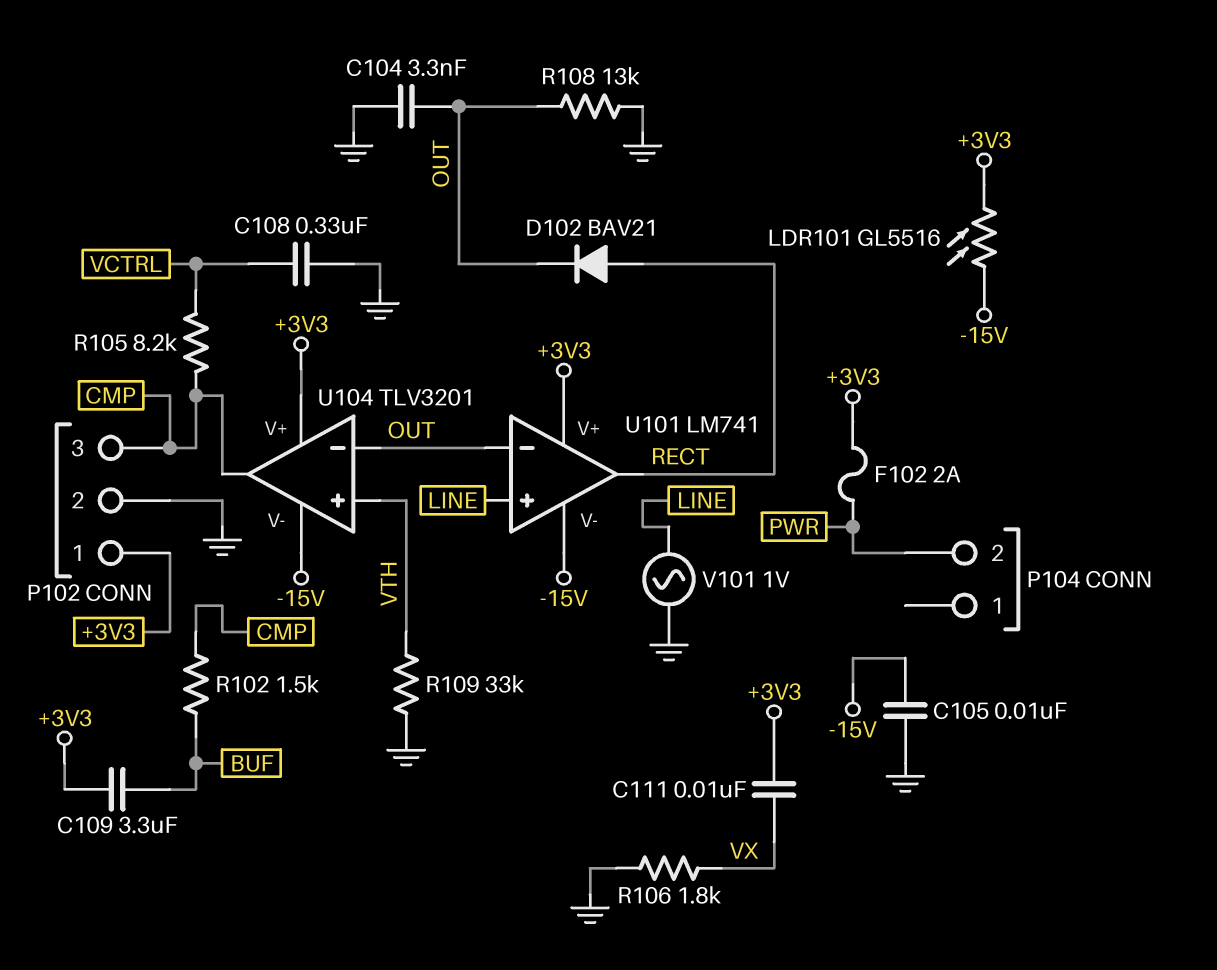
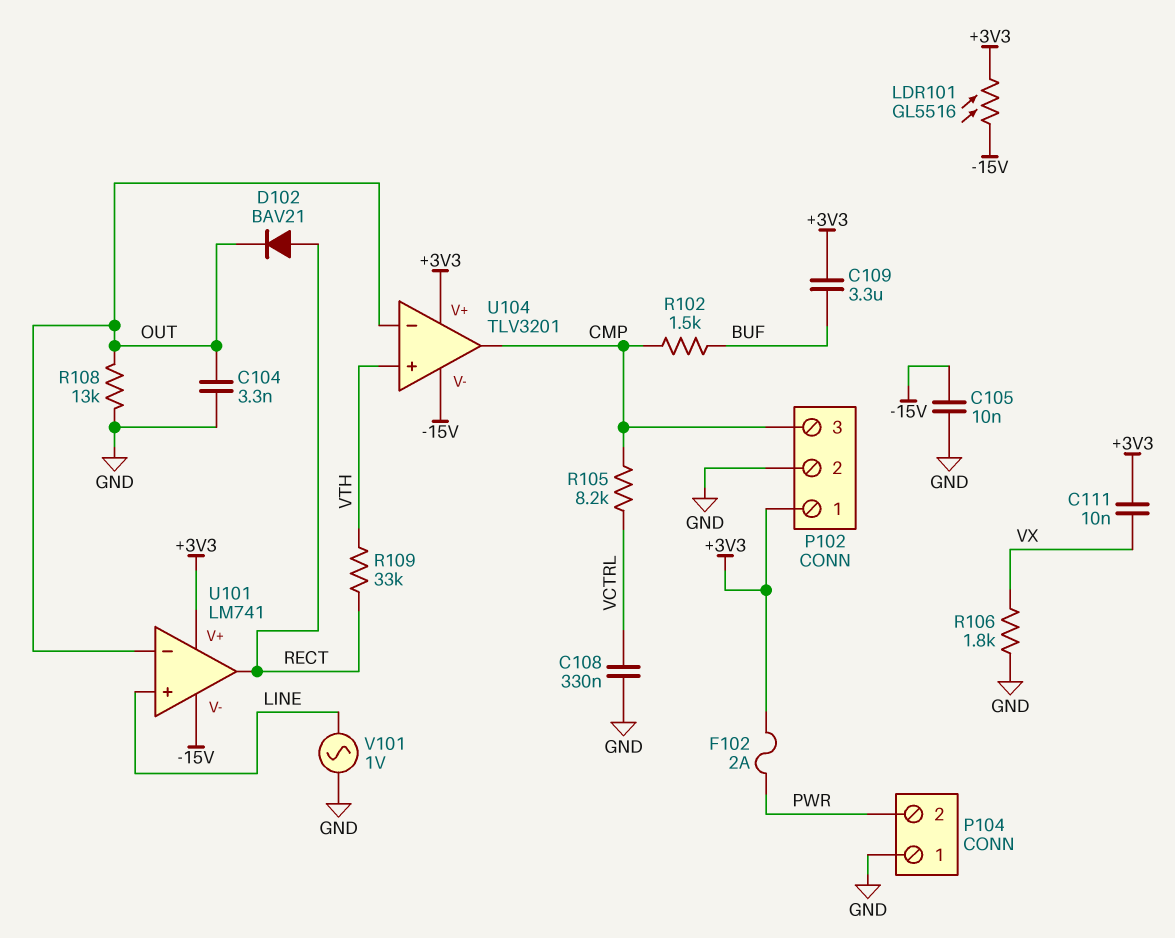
P104 pin 1: none -> GND
R109: 33k (GND, VTH) -> 33k (RECT, VTH)

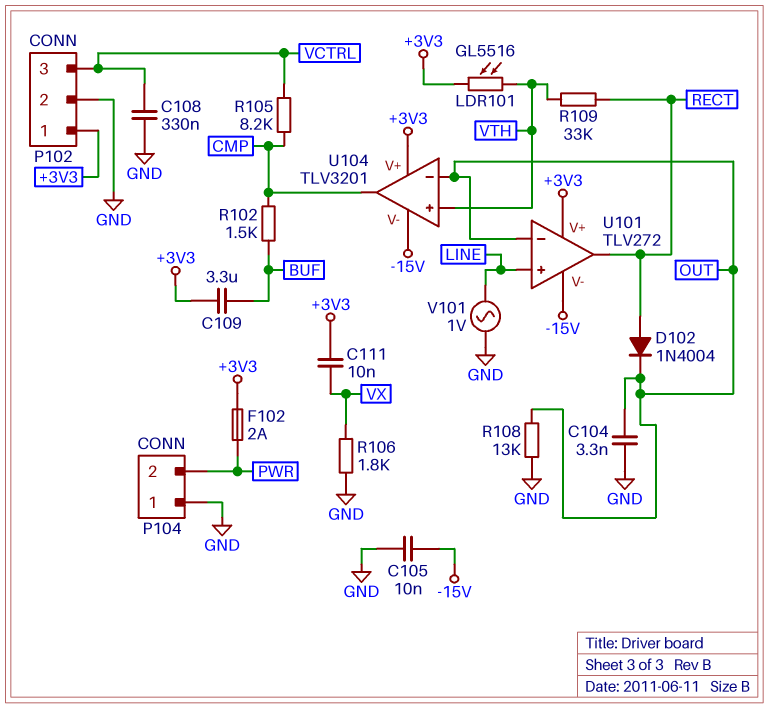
D102: diode BAV21 (A RECT, K OUT) -> diode 1N4004 (A RECT, K OUT)
LDR101: GL5516 (+3V3, -15V) -> GL5516 (+3V3, VTH)
P102 pin 3: CMP -> VCTRL
U101: LM741 -> TLV272

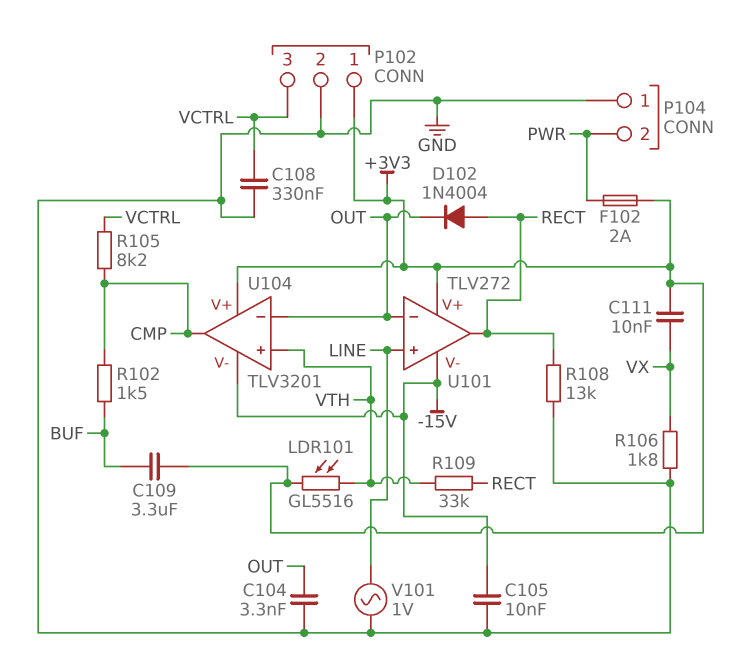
R108: 13k (GND, OUT) -> 13k (GND, RECT)

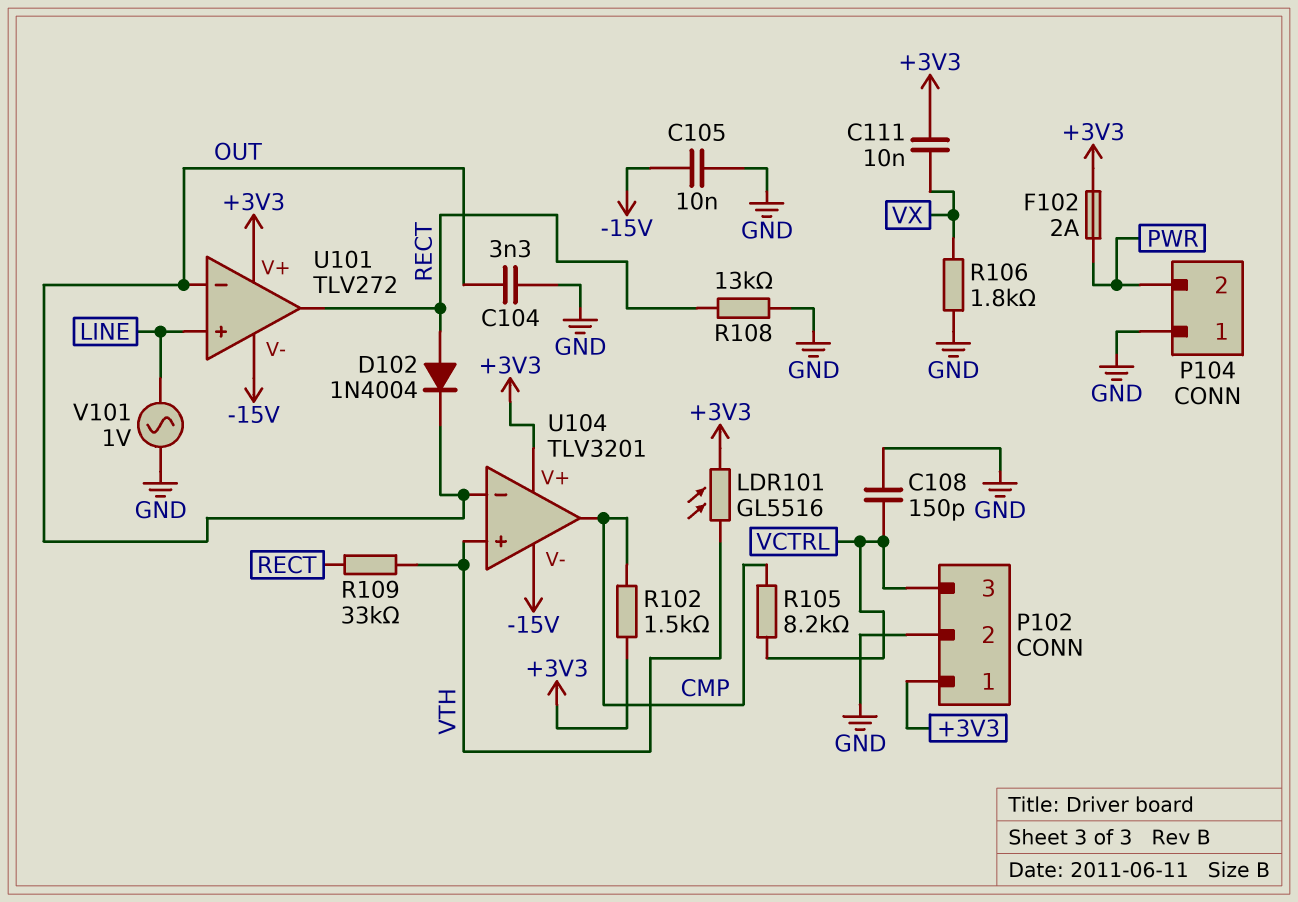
C108: 330nF (GND, VCTRL) -> 150pF (GND, VCTRL)
C109: 3.3uF (+3V3, BUF) -> none
R102: 1.5k (BUF, CMP) -> 1.5k (+3V3, CMP)

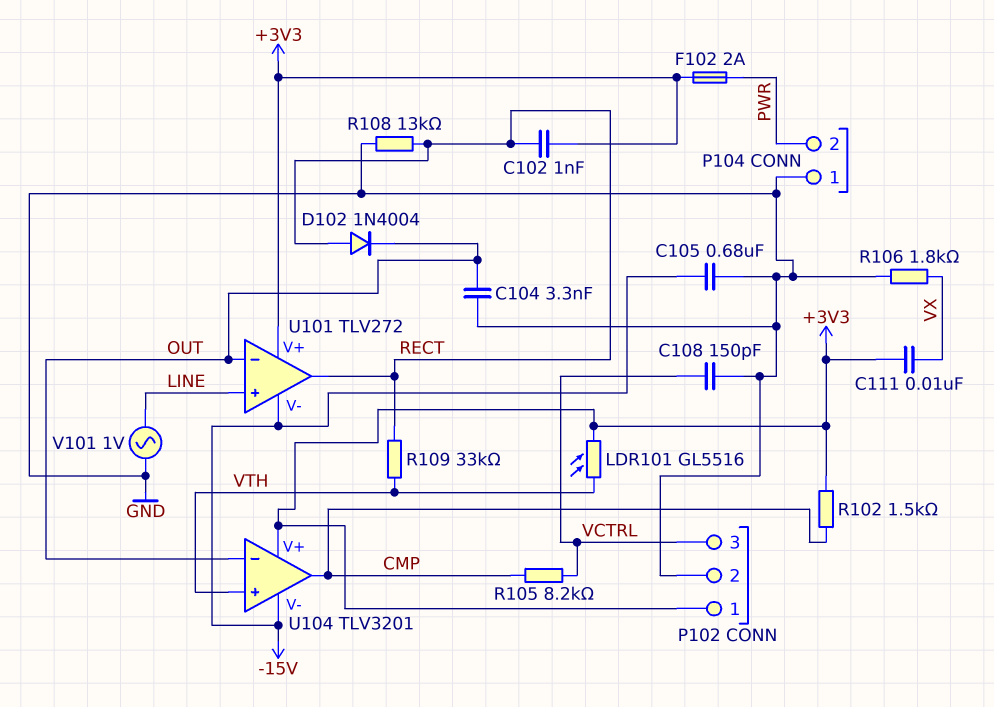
C102: none -> 1nF (+3V3, RECT)
C105: 10nF (-15V, GND) -> 680nF (-15V, GND)

